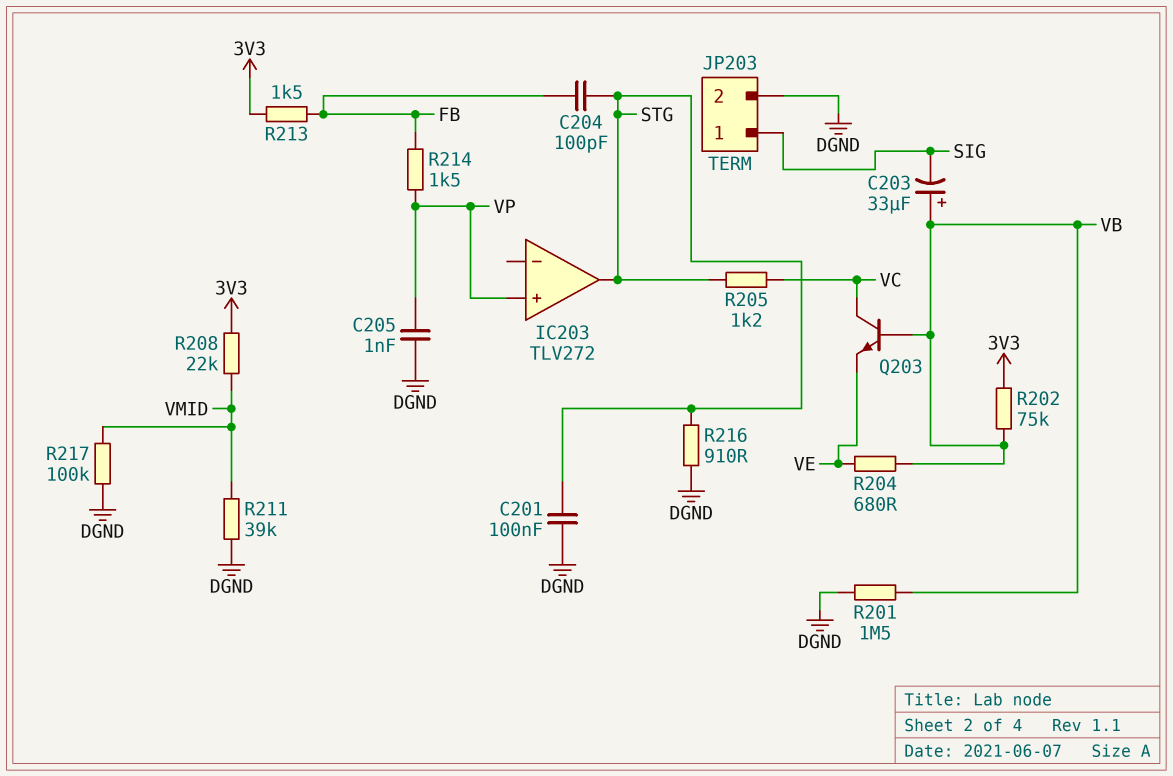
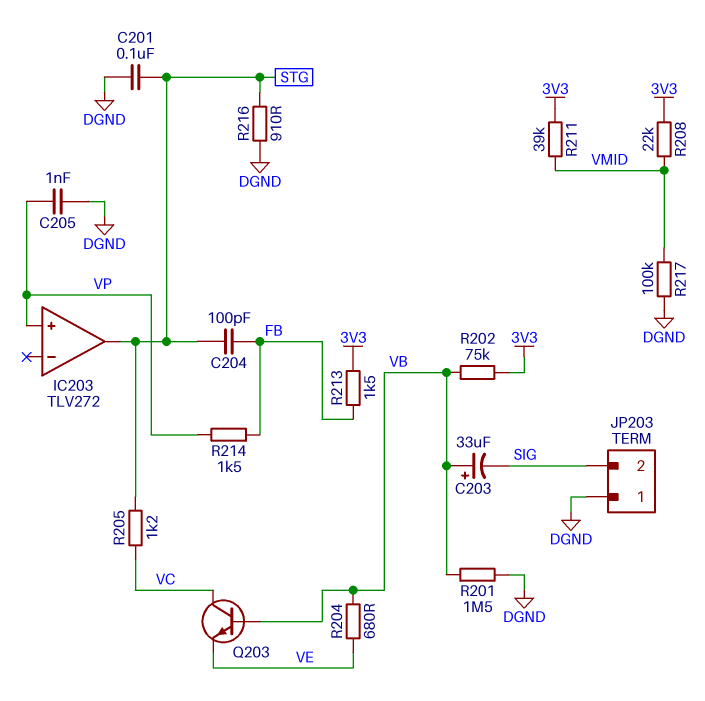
JP203 pin 1: SIG -> DGND
JP203 pin 2: DGND -> SIG
R211: 39k (DGND, VMID) -> 39k (3V3, VMID)

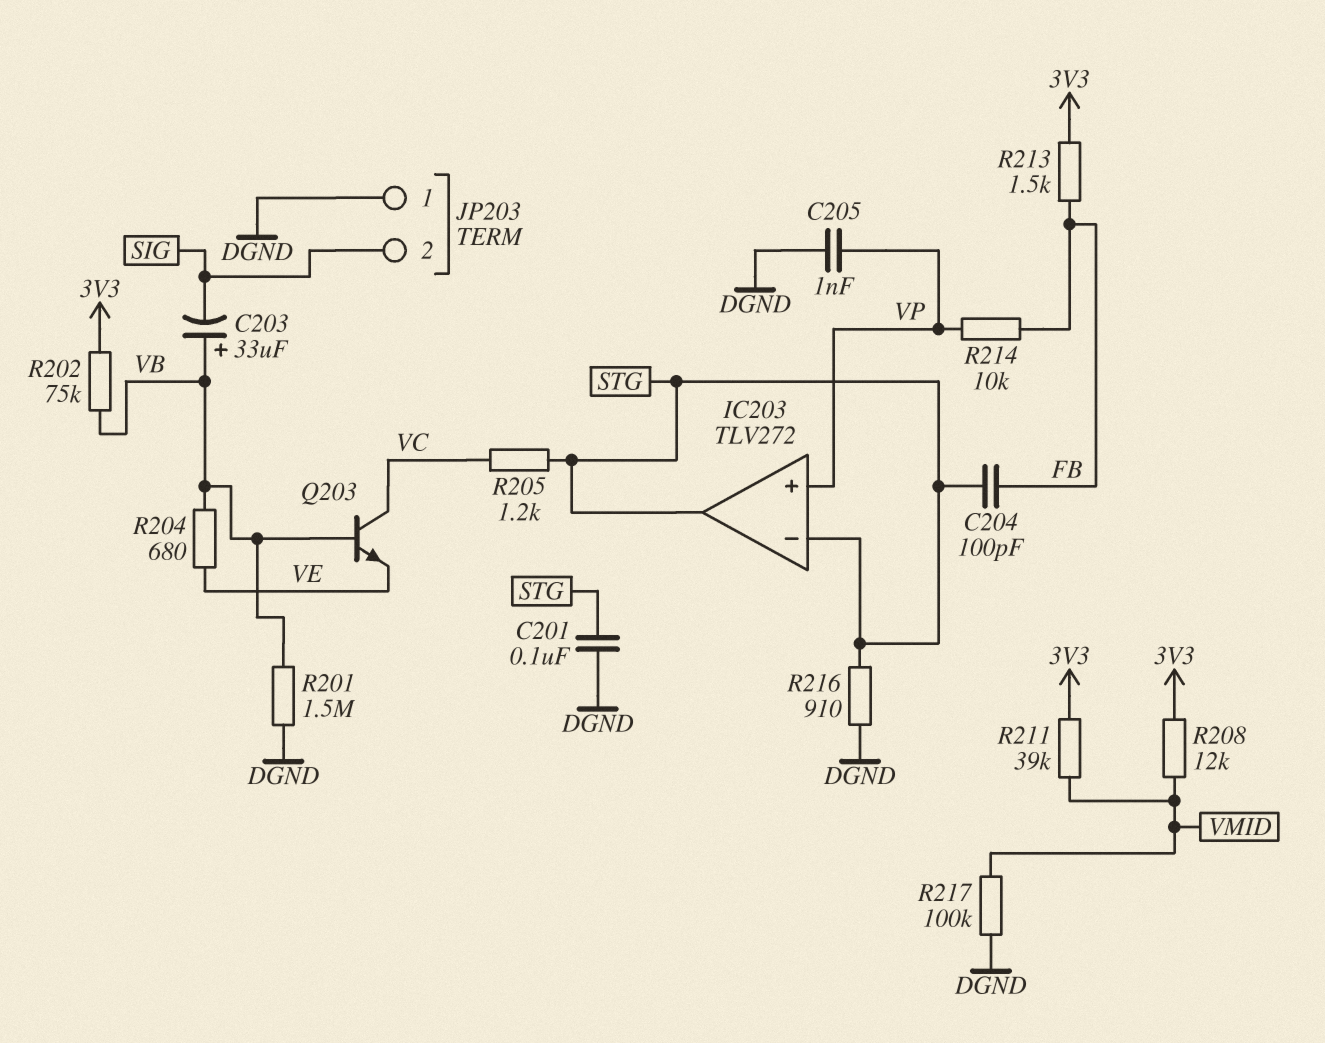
IC203 pin in-: none -> STG
R208: 22k (3V3, VMID) -> 12k (3V3, VMID)
R214: 1.5k (FB, VP) -> 10k (FB, VP)

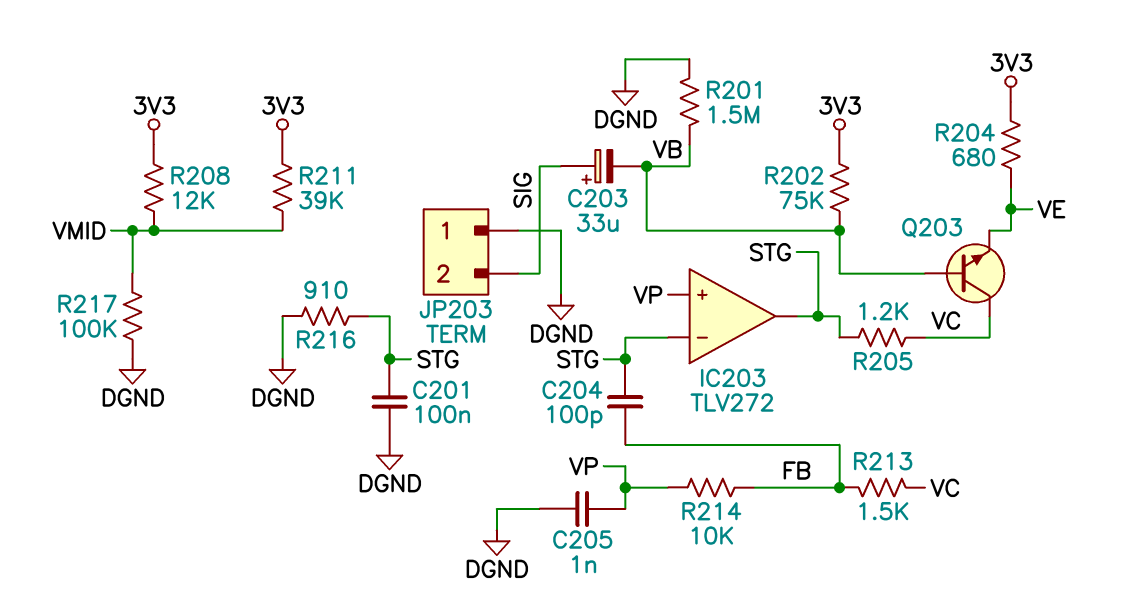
C203: 33uF (plus VB, minus SIG) -> 33uF (plus SIG, minus VB)
R204: 680 (VB, VE) -> 680 (3V3, VE)
R213: 1.5k (3V3, FB) -> 1.5k (FB, VC)

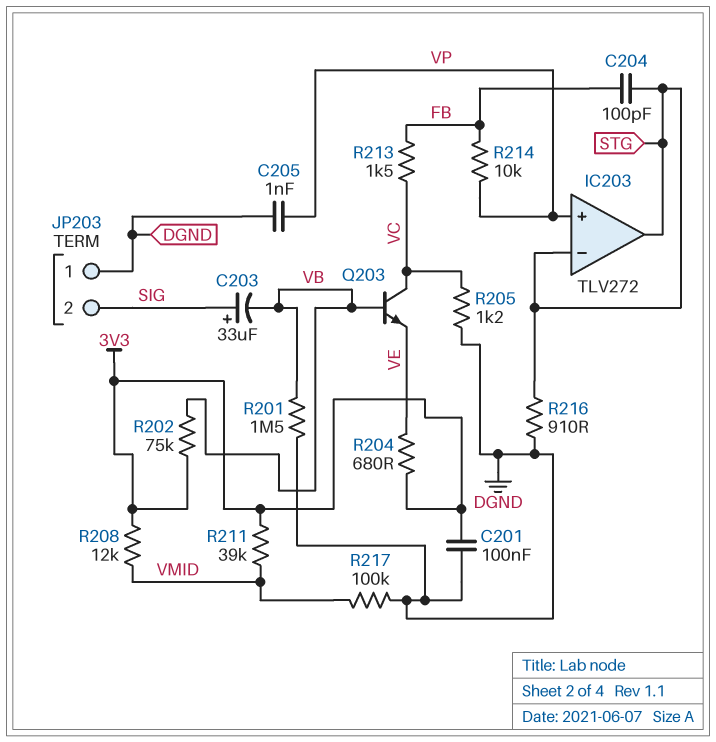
C201: 100nF (DGND, STG) -> 100nF (3V3, DGND)
R205: 1.2k (STG, VC) -> 1.2k (DGND, VC)

